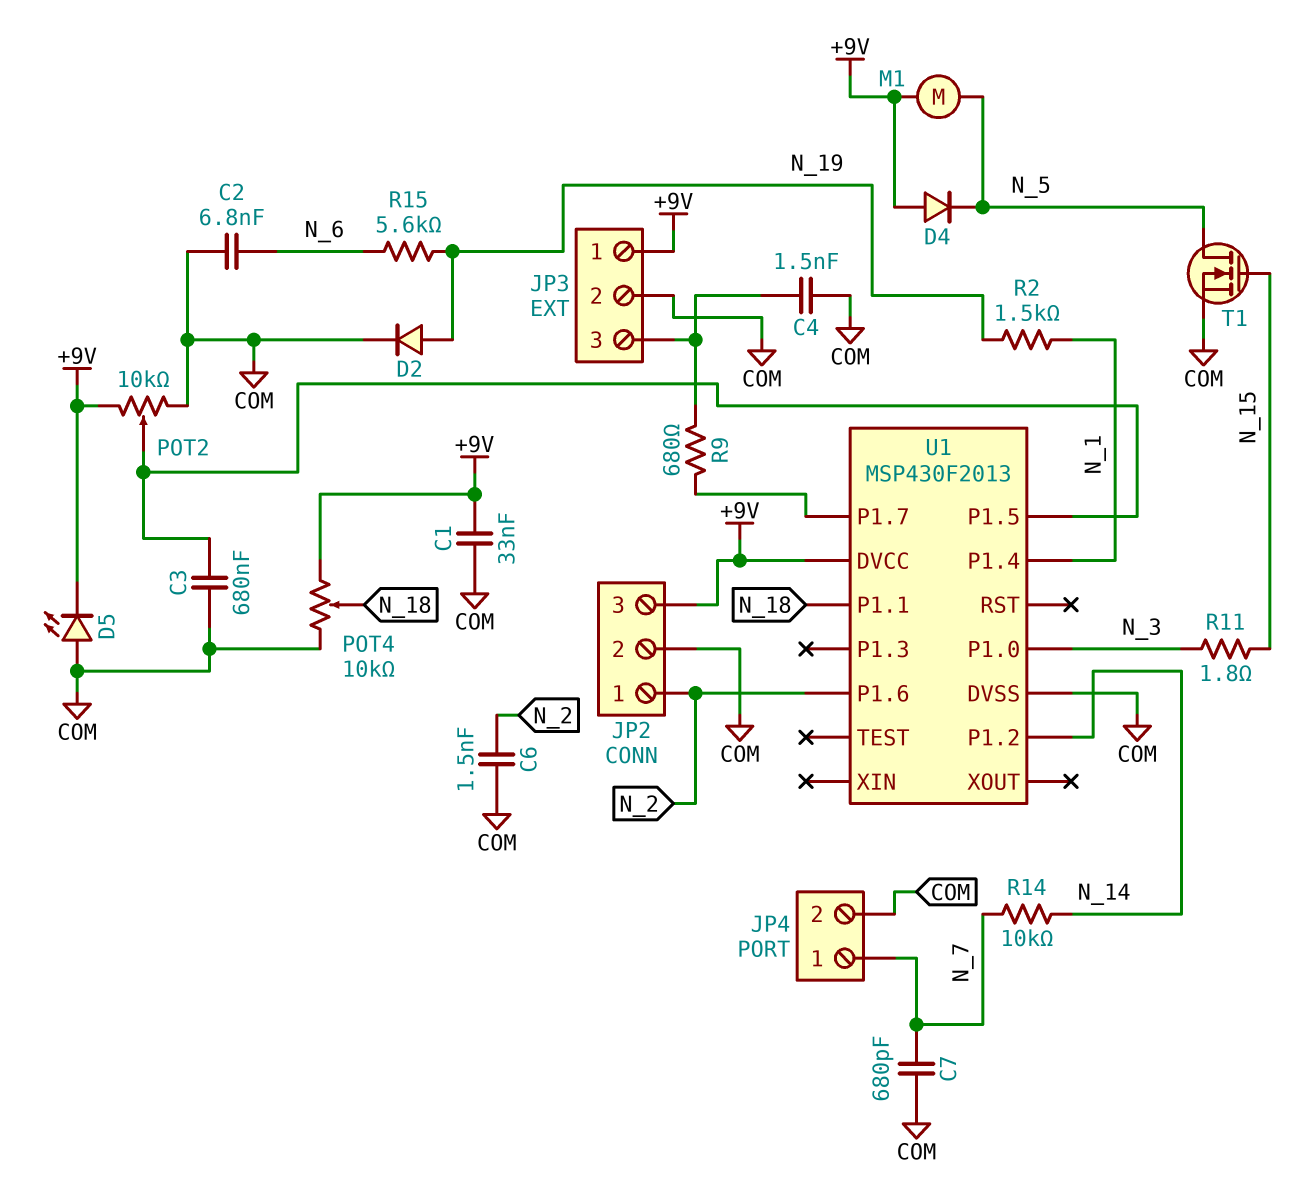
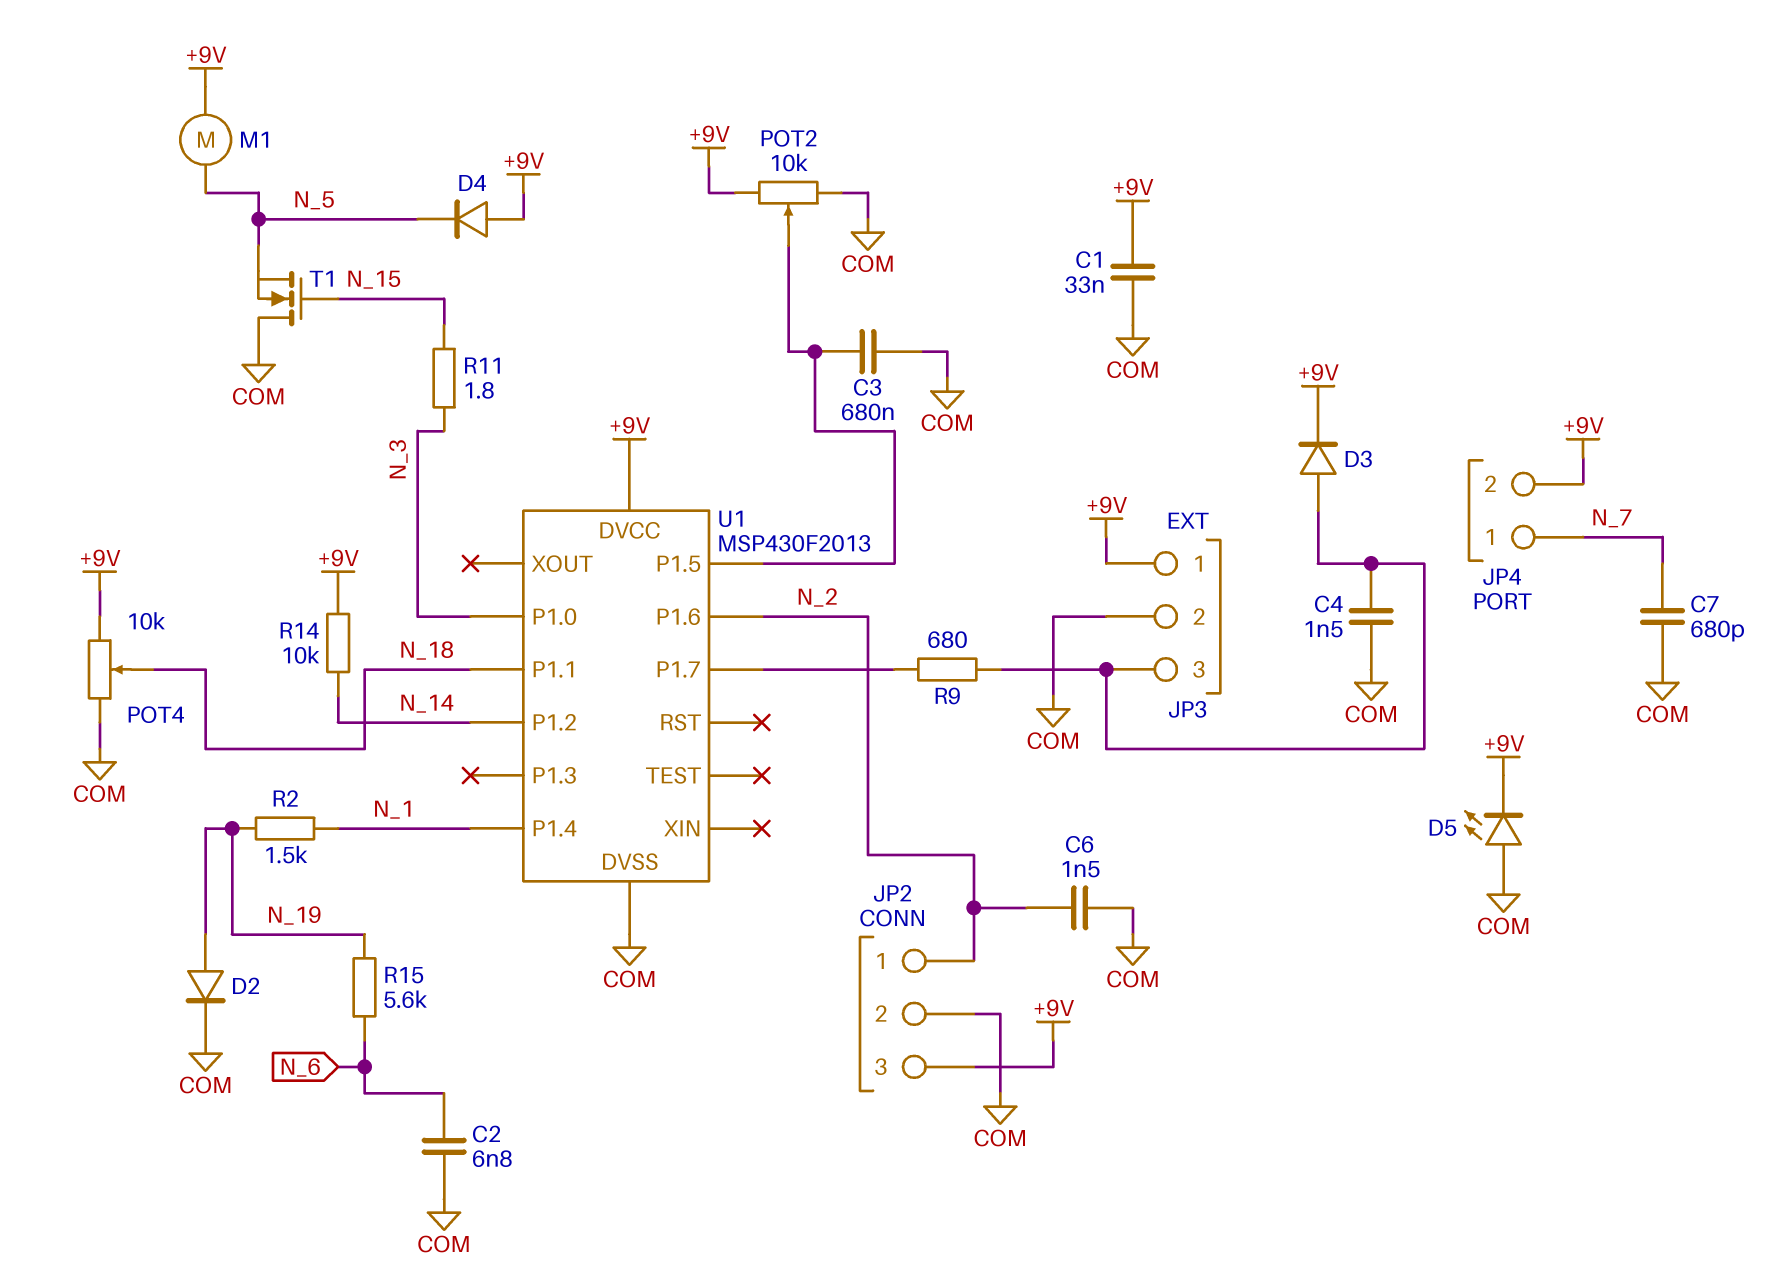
D3: none -> diode (A JP3/3, K +9V)
JP4 pin 2: COM -> +9V
R14: 10k (N_7, N_14) -> 10k (+9V, N_14)
T1: NMOS (G N_15, D N_5, S COM) -> NMOS (G N_15, D COM, S N_5)

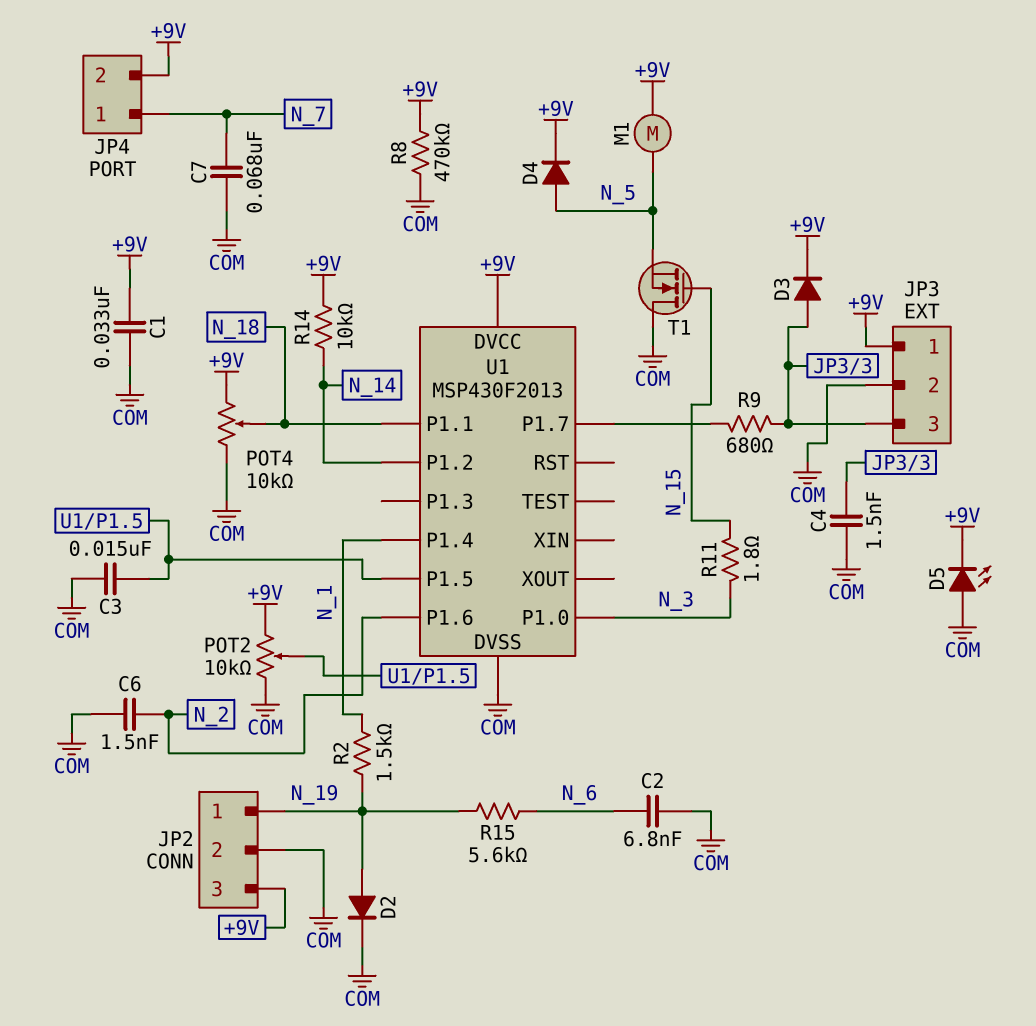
C3: 680nF (COM, U1/P1.5) -> 15nF (COM, U1/P1.5)
C7: 680pF (COM, N_7) -> 68nF (COM, N_7)
D4: diode (A +9V, K N_5) -> diode (A N_5, K +9V)
JP2 pin 1: N_2 -> N_19
R8: none -> 470k (+9V, COM)

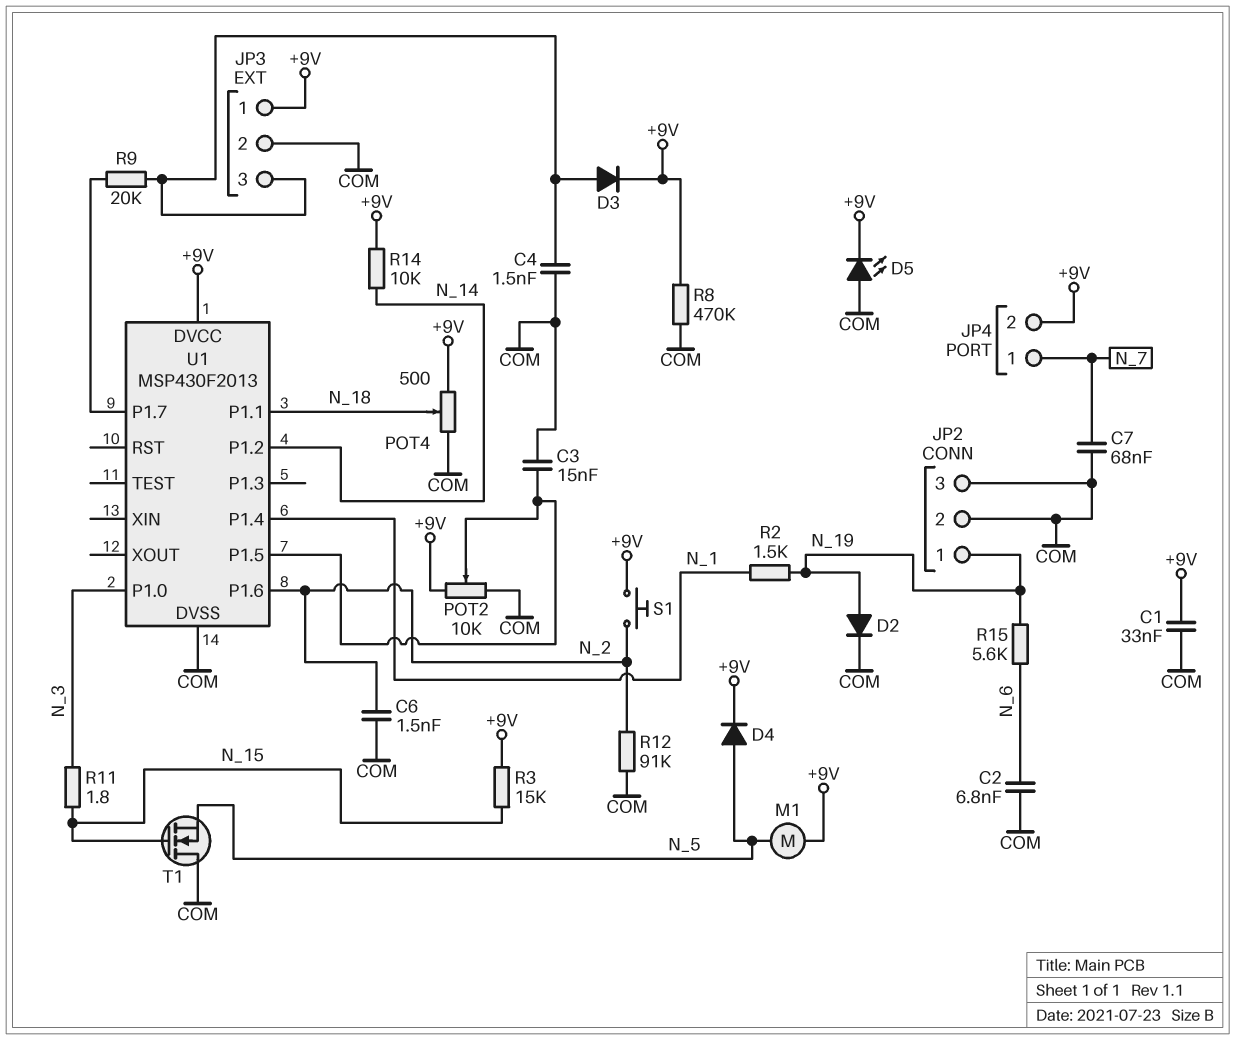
JP2 pin 3: +9V -> COM
POT4: 10k (+9V, COM, wiper N_18) -> 500 (+9V, COM, wiper N_18)
R3: none -> 15k (+9V, N_15)
R9: 680 (JP3/3, U1/P1.7) -> 20k (JP3/3, U1/P1.7)
R12: none -> 91k (COM, N_2)
S1: none -> button (+9V, N_2)

